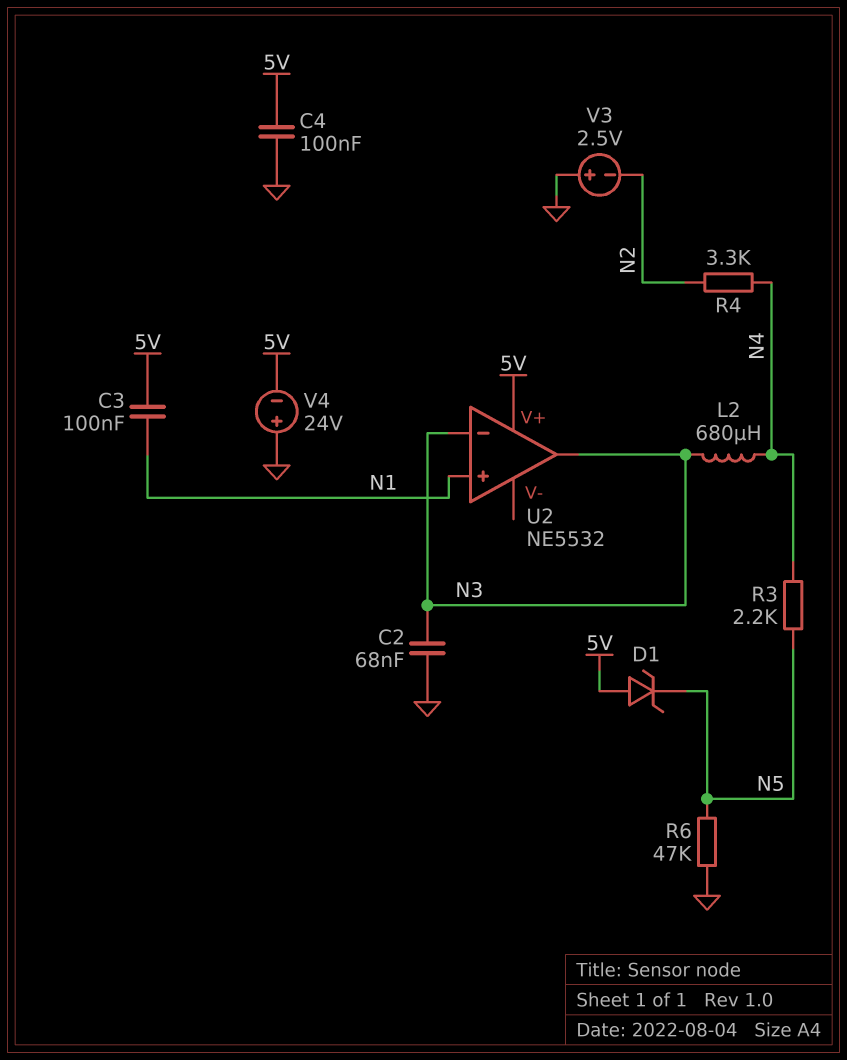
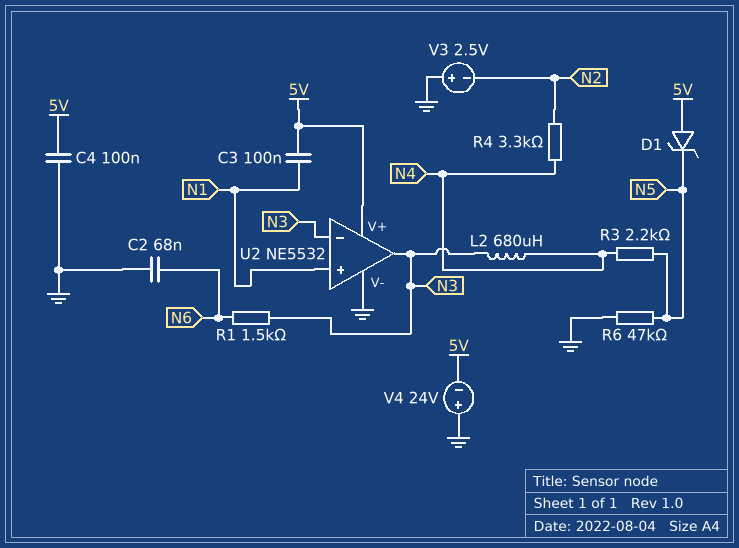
C2: 68nF (GND, N3) -> 68nF (GND, N6)
R1: none -> 1.5k (N3, N6)
U2 pin V-: none -> GND

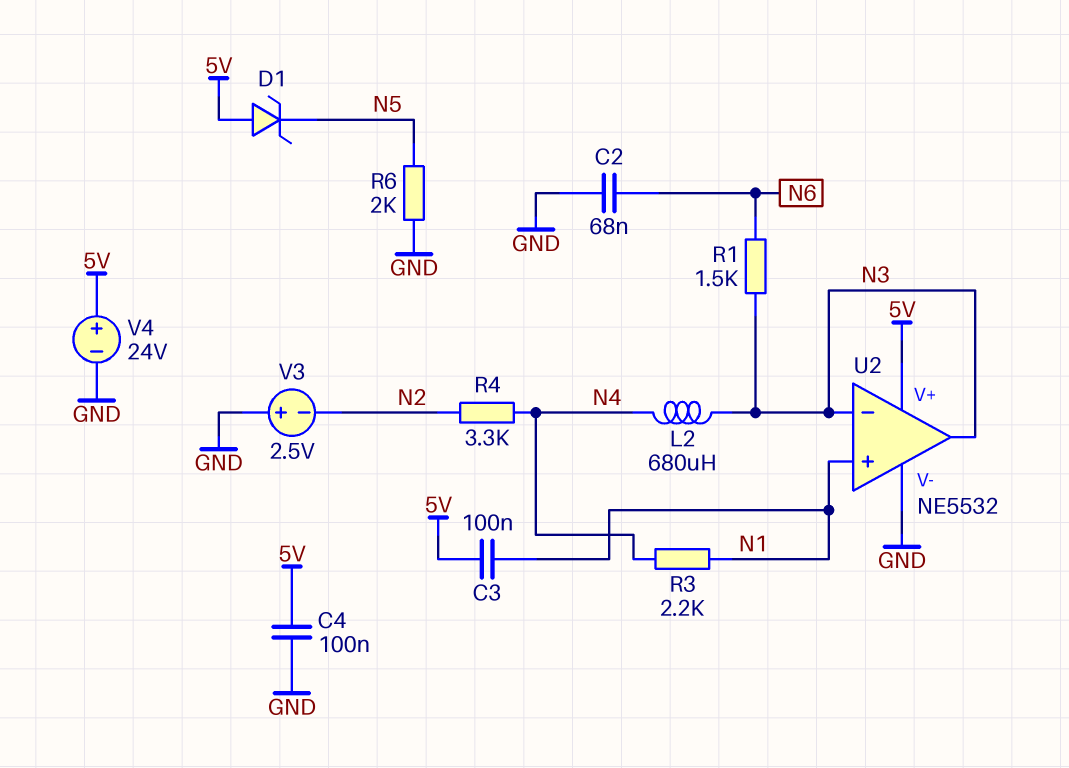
R3: 2.2k (N4, N5) -> 2.2k (N1, N4)
R6: 47k (GND, N5) -> 2k (GND, N5)
V4: 24V (plus GND, minus 5V) -> 24V (plus 5V, minus GND)

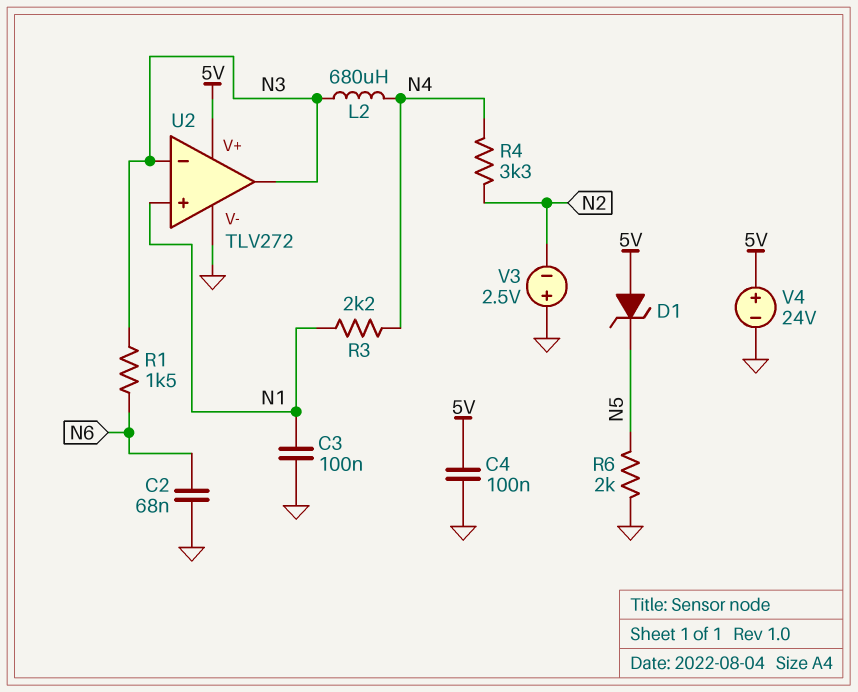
C3: 100nF (5V, N1) -> 100nF (GND, N1)
U2: NE5532 -> TLV272

